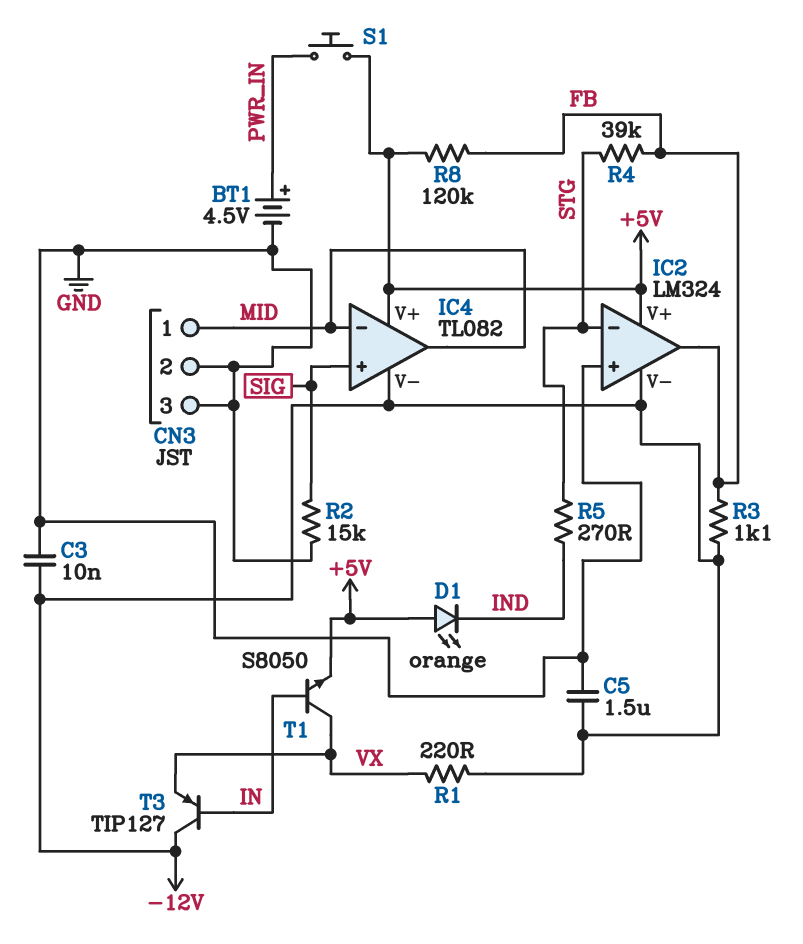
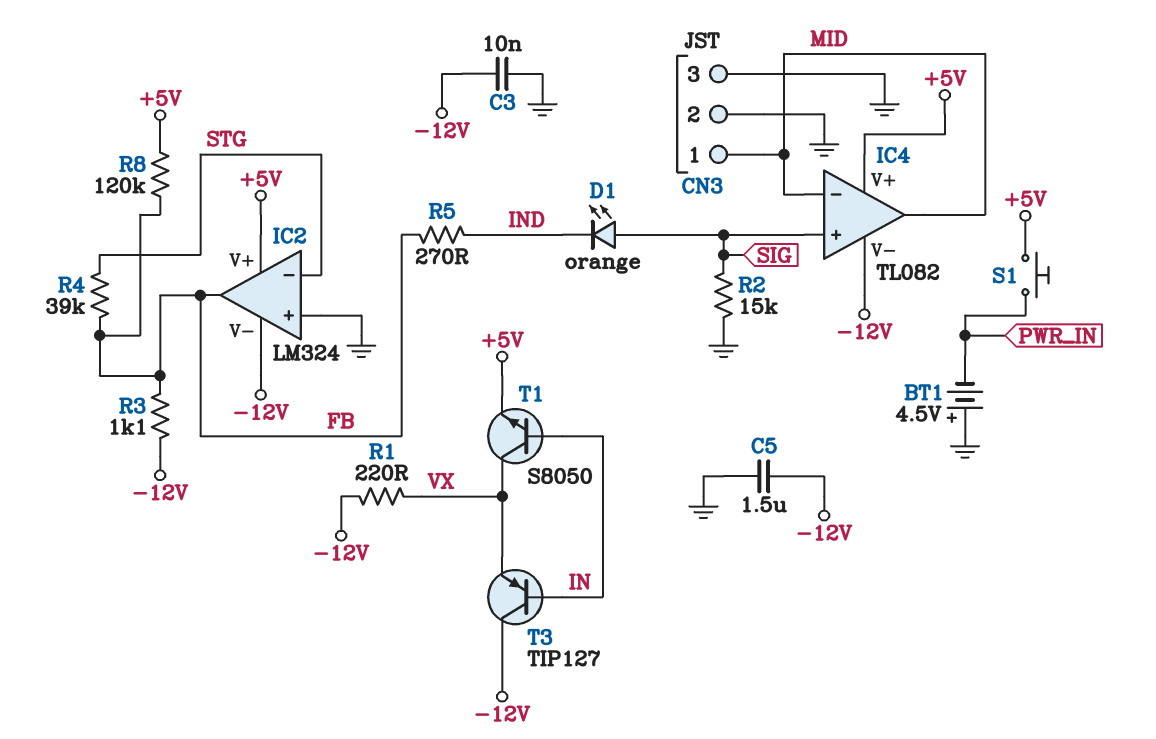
BT1: 4.5V (plus PWR_IN, minus GND) -> 4.5V (plus GND, minus PWR_IN)
D1: LED orange (A +5V, K IND) -> LED orange (A SIG, K IND)
R5: 270 (IND, STG) -> 270 (FB, IND)

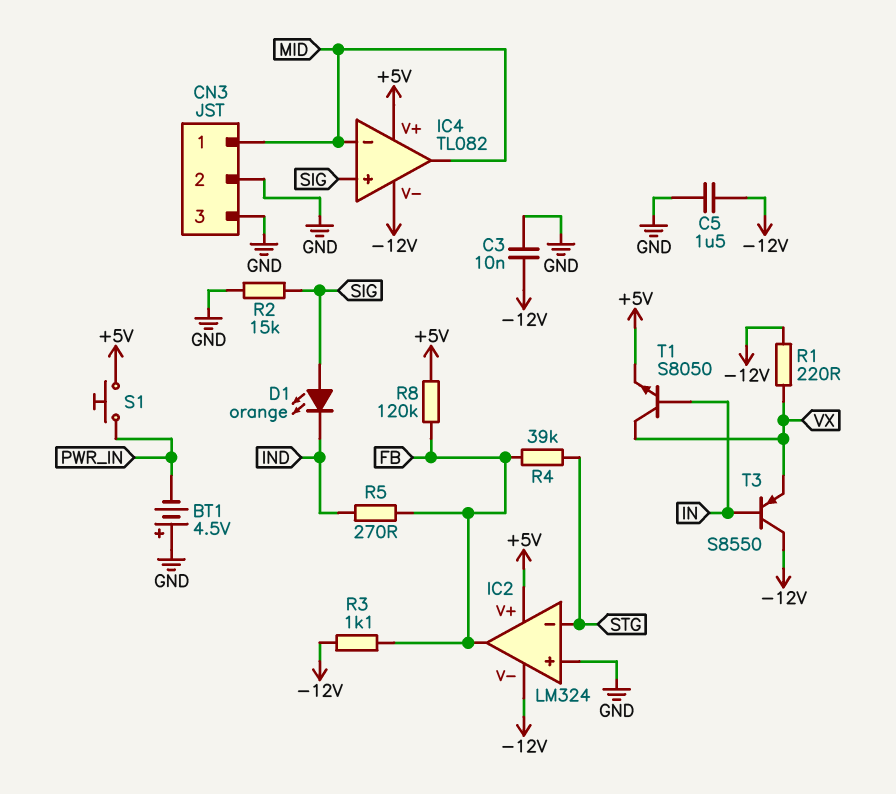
T3: PNP TIP127 (B IN, C -12V, E VX) -> PNP S8550 (B IN, C -12V, E VX)

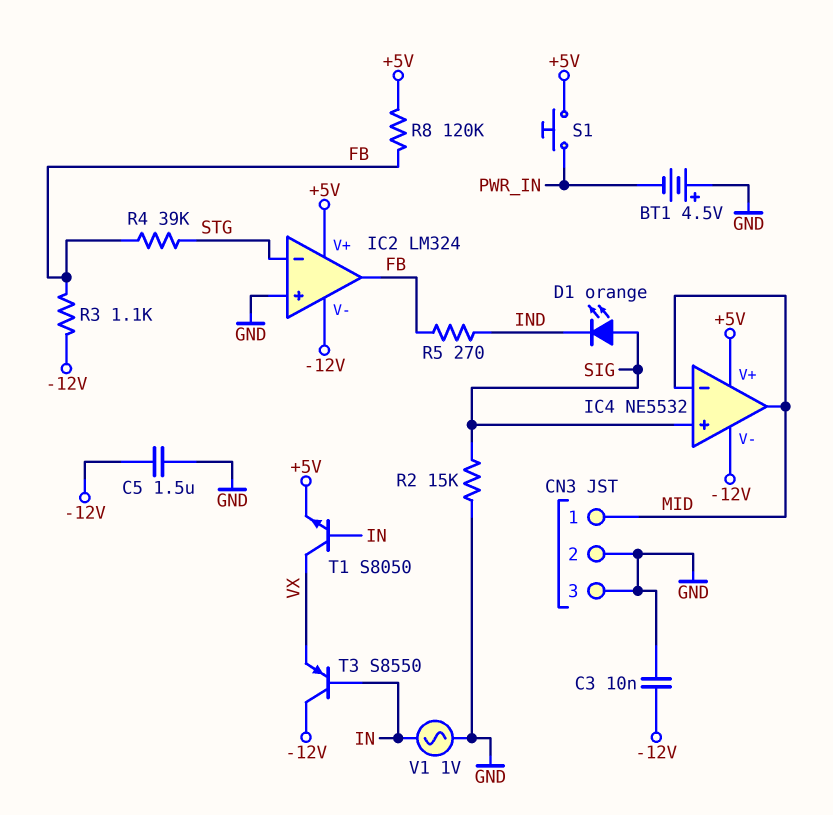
IC4: TL082 -> NE5532
R1: 220 (-12V, VX) -> none
V1: none -> AC 1V (GND, IN)

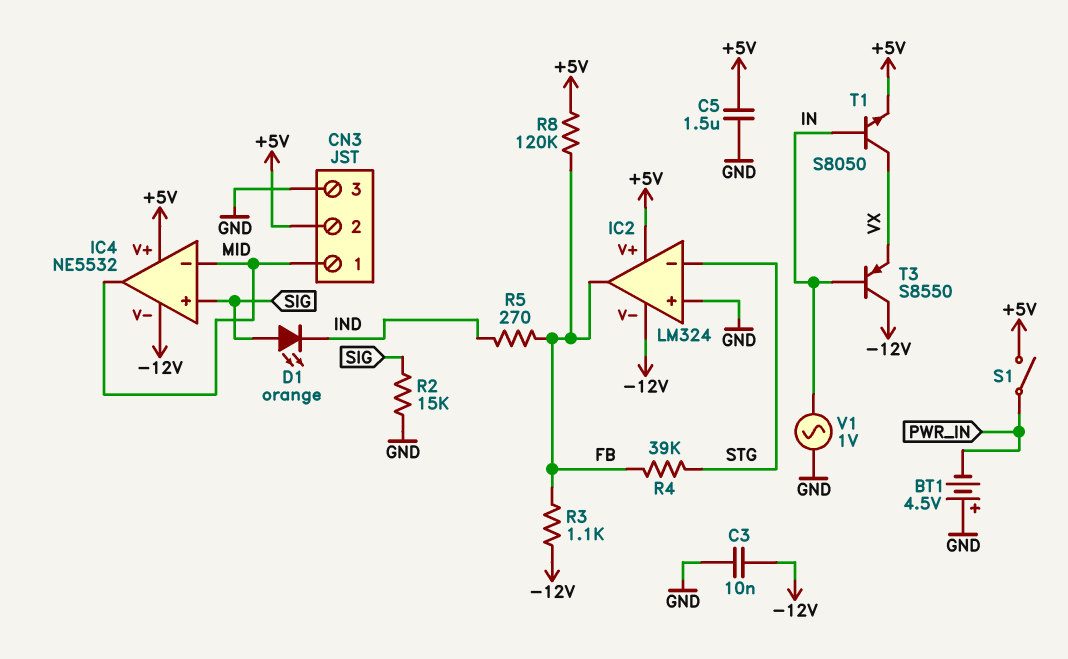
C5: 1.5uF (-12V, GND) -> 1.5uF (+5V, GND)
CN3 pin 2: GND -> +5V
S1: button (+5V, PWR_IN) -> switch (+5V, PWR_IN)

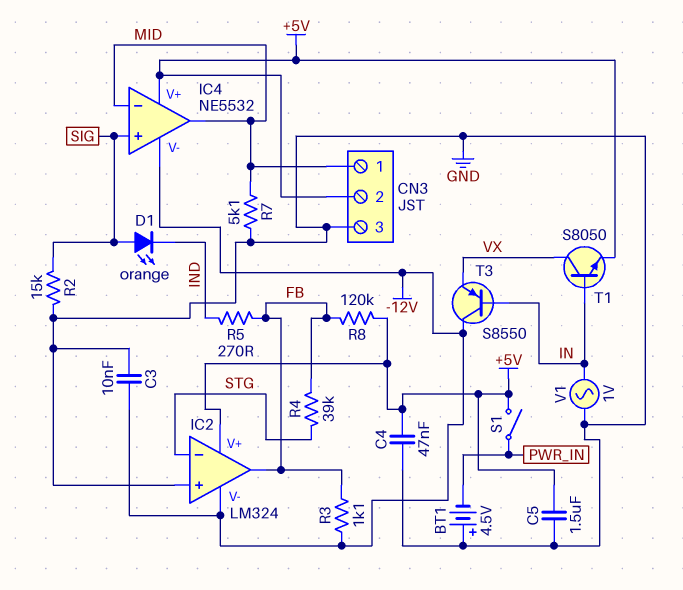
C4: none -> 47nF (+5V, GND)
R7: none -> 5.1k (GND, MID)

